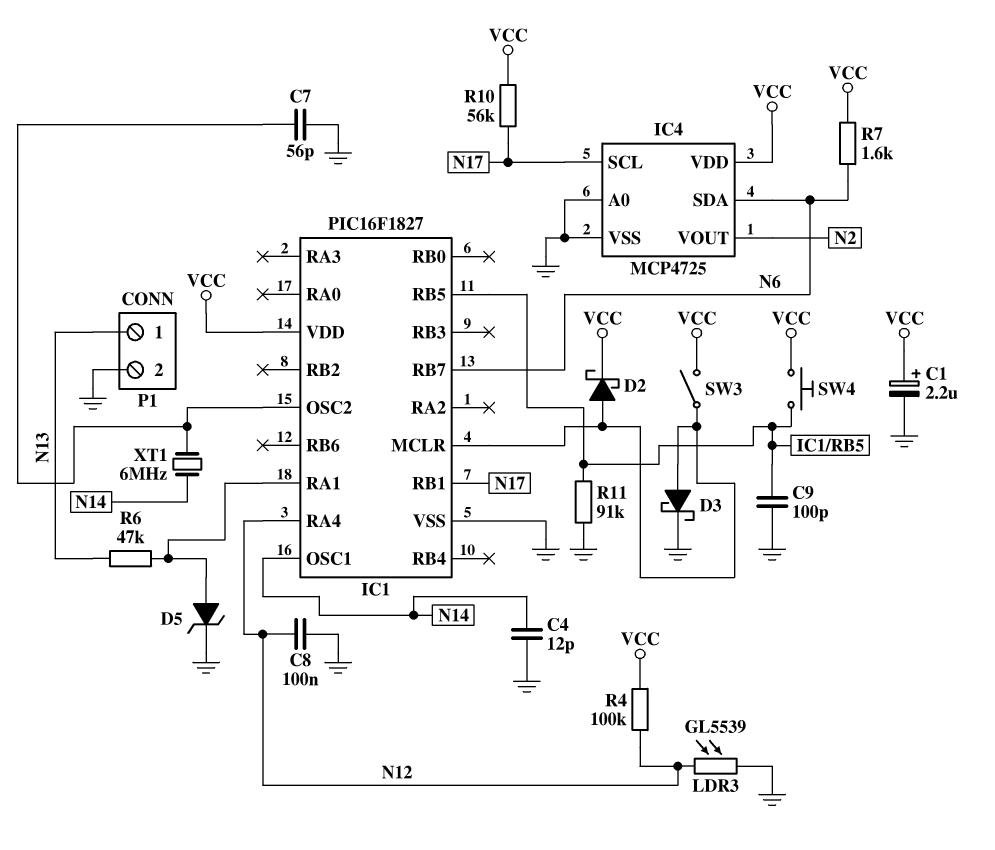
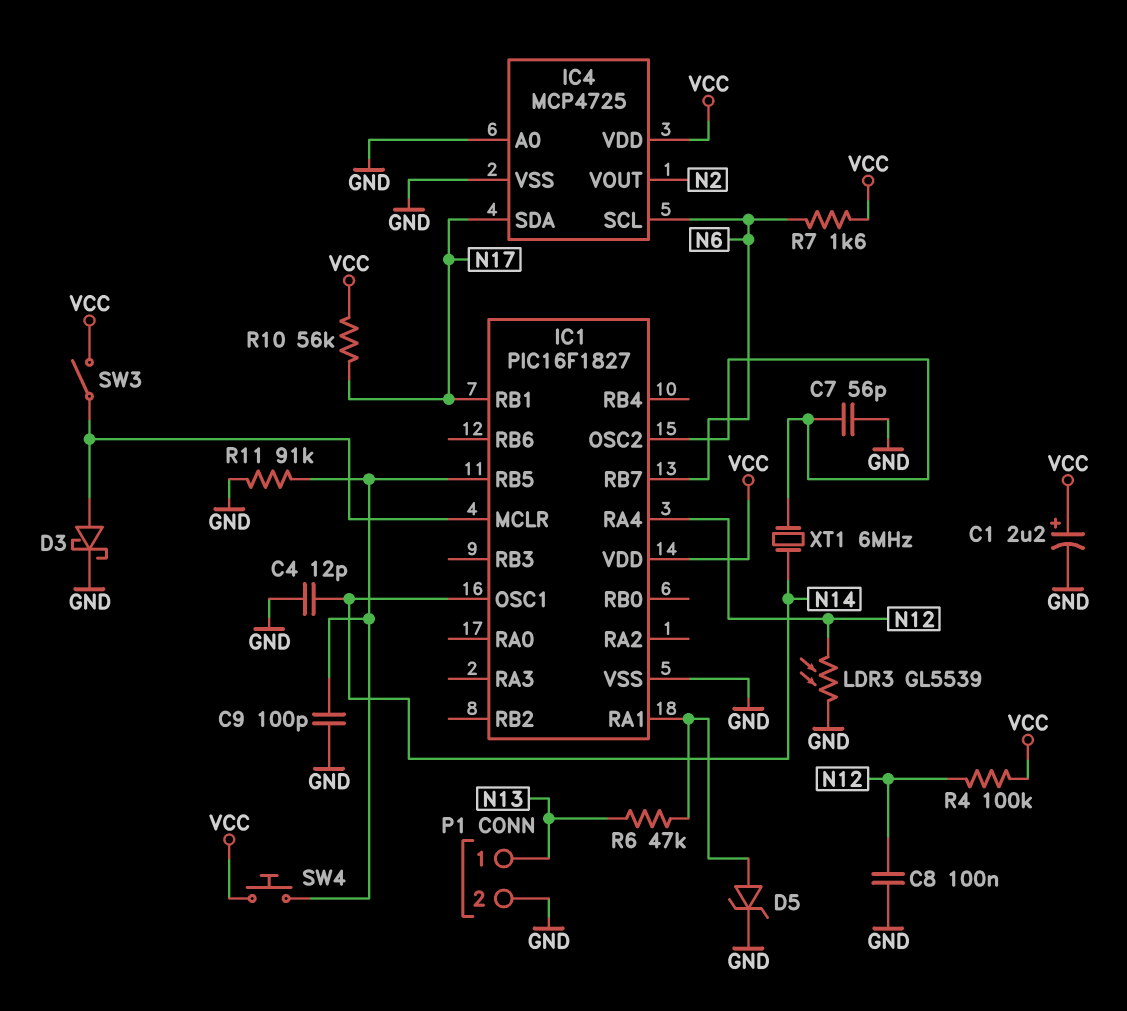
D2: schottky (A IC1/MCLR, K VCC) -> none
IC4 pin SCL: N17 -> N6
IC4 pin SDA: N6 -> N17

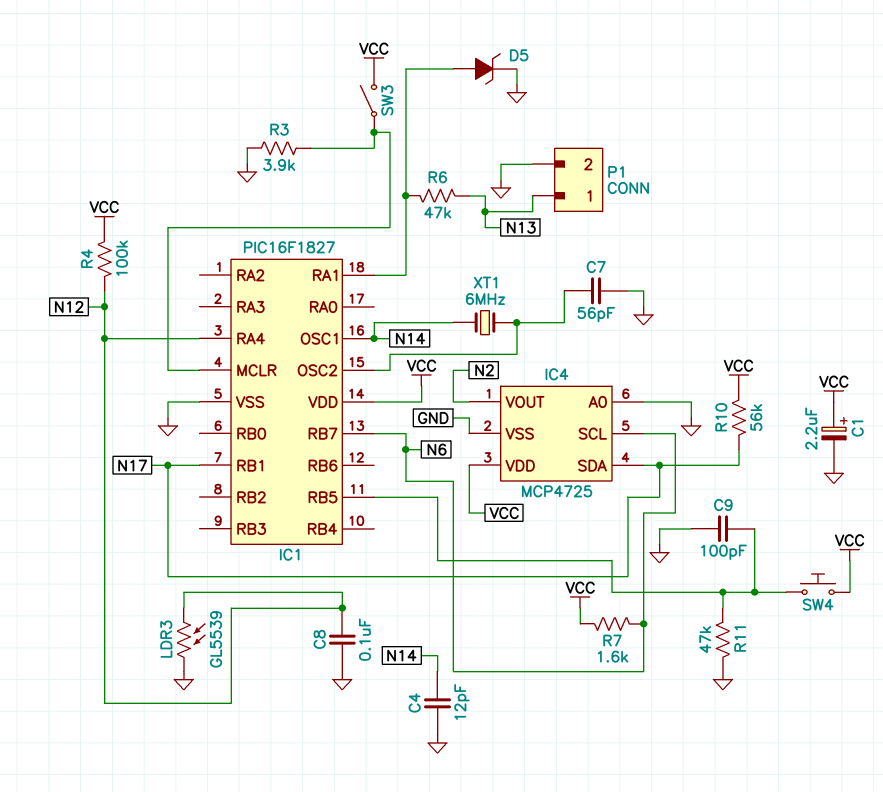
D3: schottky (A IC1/MCLR, K GND) -> none
R3: none -> 3.9k (GND, IC1/MCLR)
R11: 91k (GND, IC1/RB5) -> 47k (GND, IC1/RB5)

